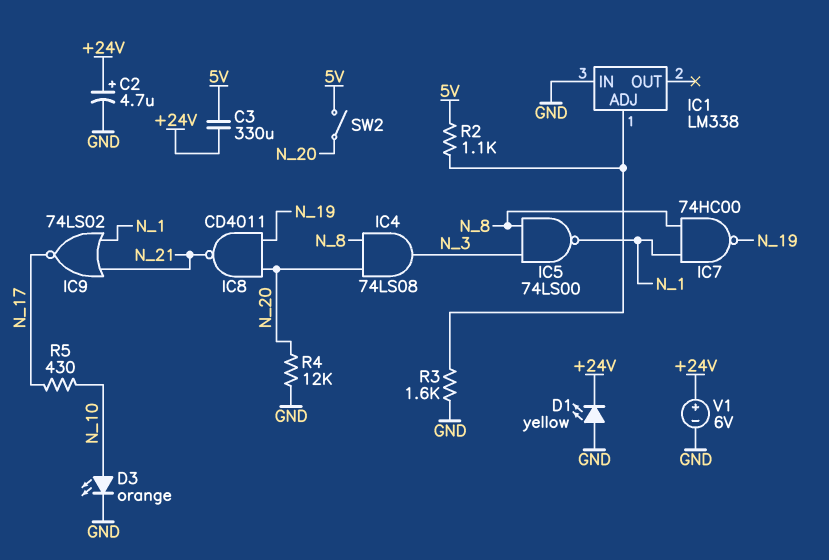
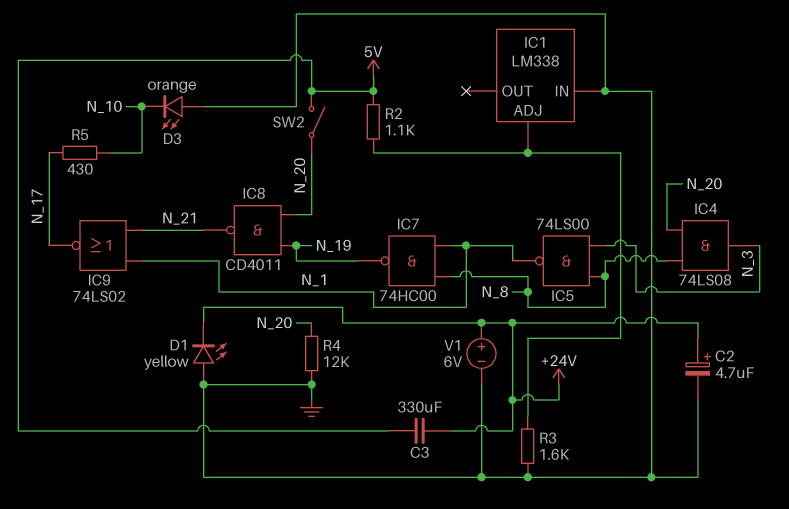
D3: LED orange (A N_10, K GND) -> LED orange (A GND, K N_10)

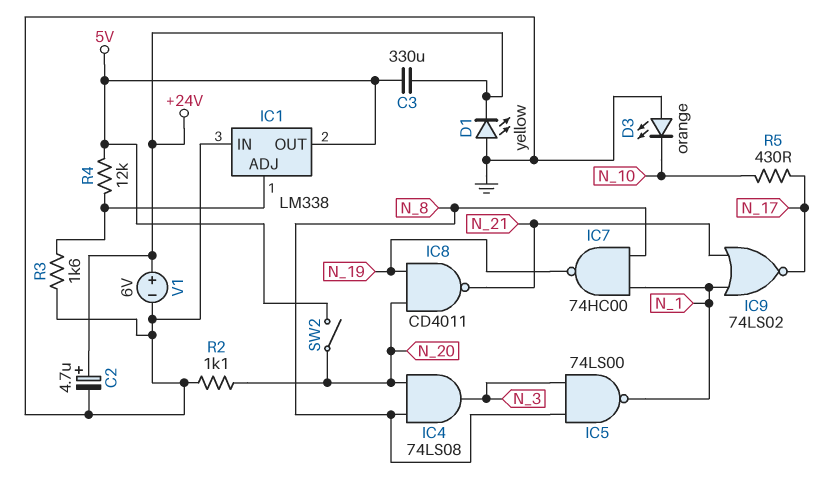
IC1 pin OUT: none -> 5V
R2: 1.1k (5V, IC1/ADJ) -> 1.1k (GND, N_20)
R4: 12k (GND, N_20) -> 12k (5V, IC1/ADJ)

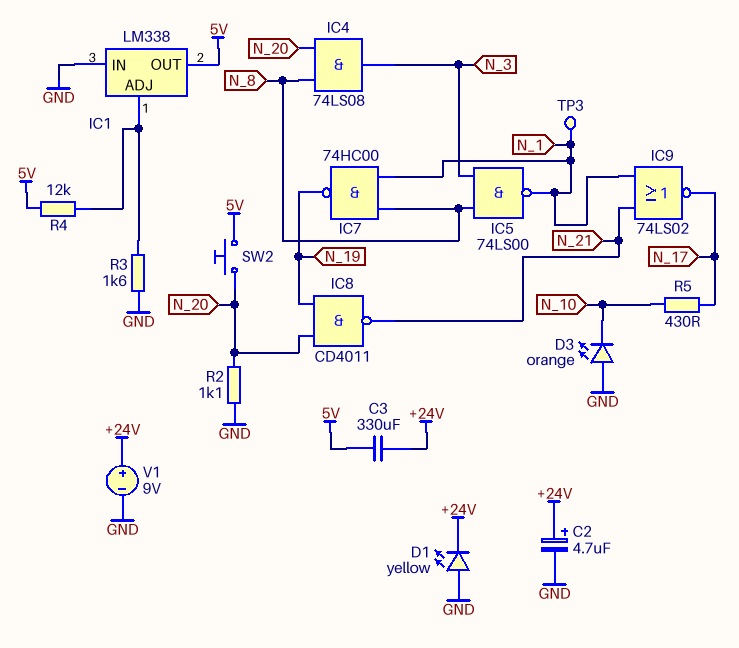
SW2: switch (5V, N_20) -> button (5V, N_20)
TP3: none -> test point (N_1)
V1: 6V (plus +24V, minus GND) -> 9V (plus +24V, minus GND)

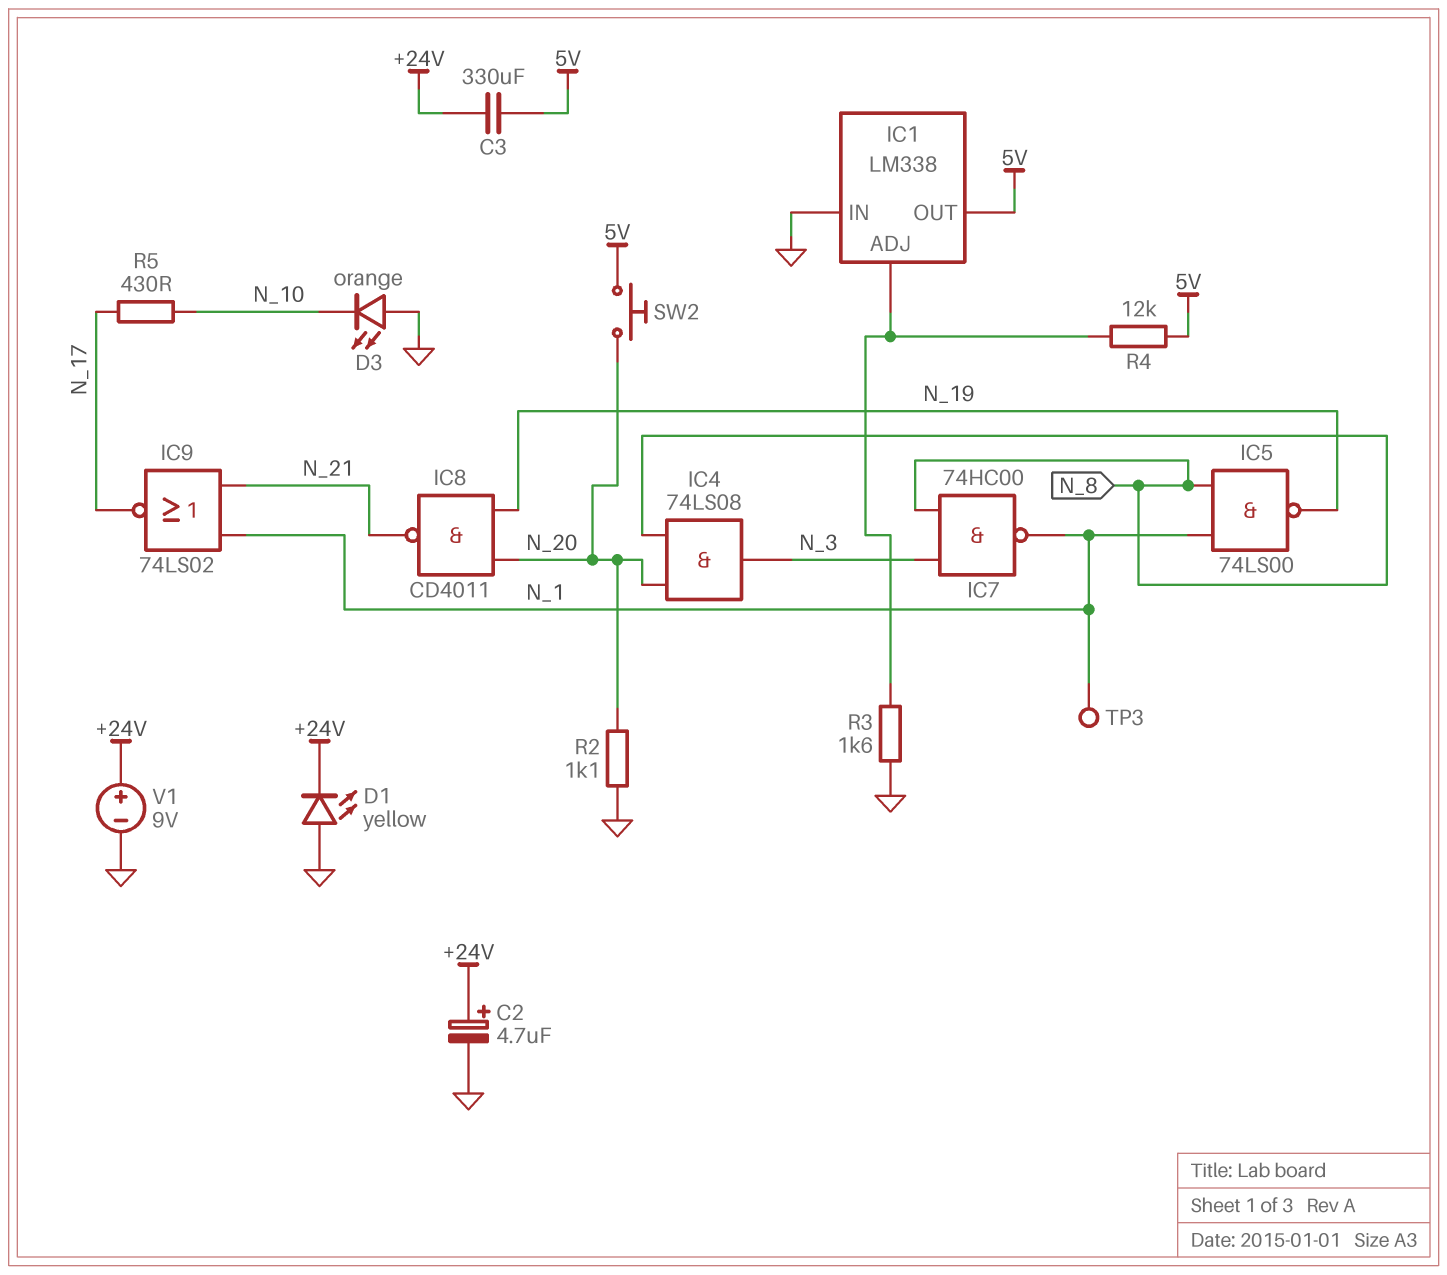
IC5: NAND 74LS00 (in N_3, in N_8, out N_1) -> NAND 74LS00 (in N_1, in N_8, out N_19)
IC7: NAND 74HC00 (in N_1, in N_8, out N_19) -> NAND 74HC00 (in N_3, in N_8, out N_1)

